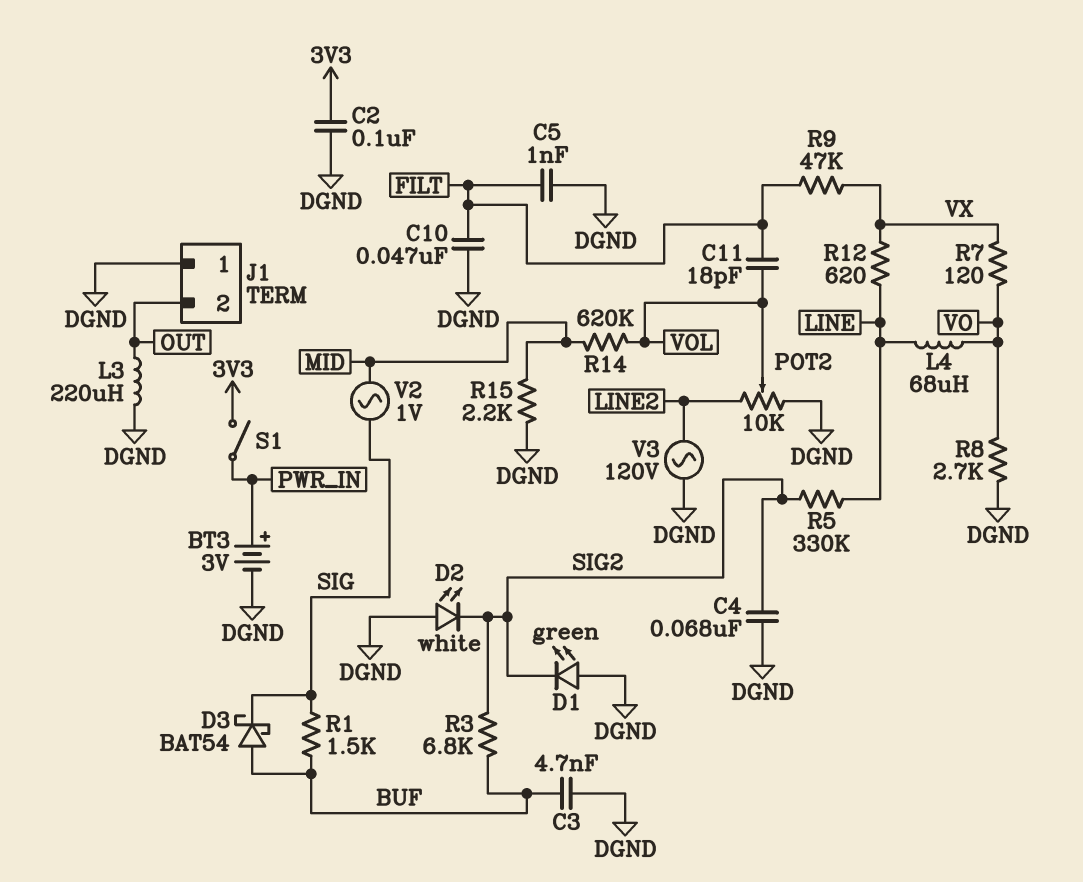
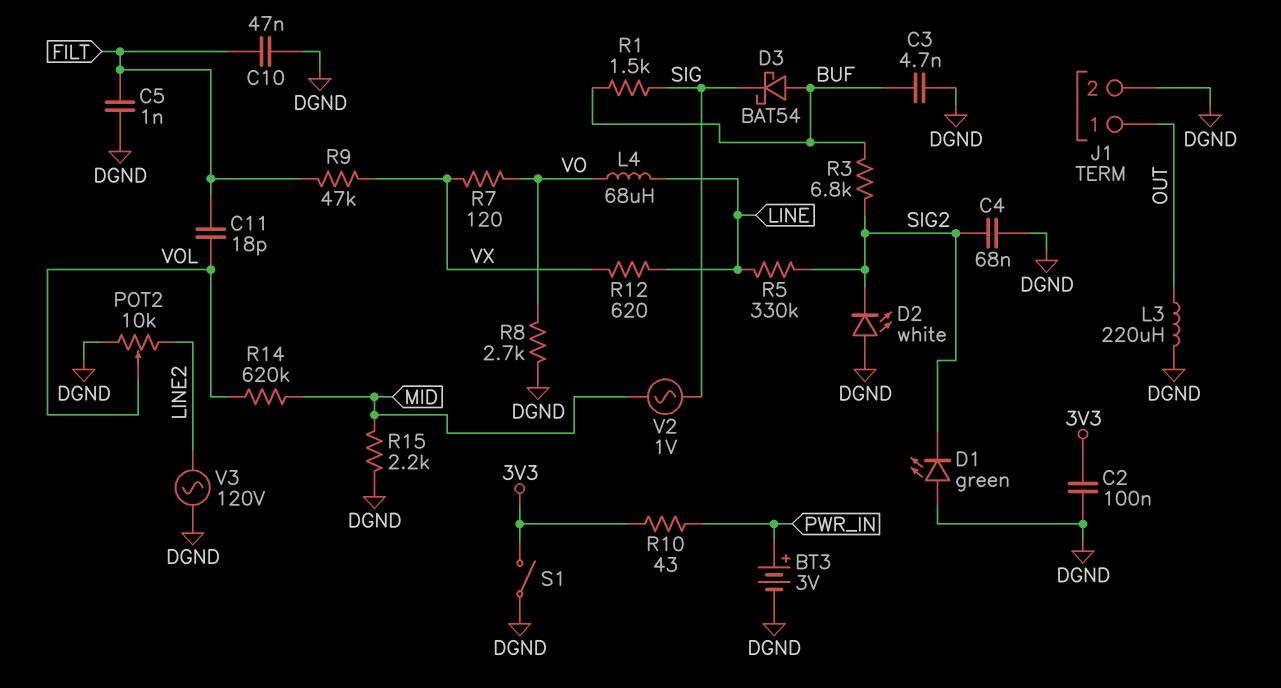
J1 pin 1: DGND -> OUT
J1 pin 2: OUT -> DGND
R10: none -> 43 (3V3, PWR_IN)
S1: switch (3V3, PWR_IN) -> switch (3V3, DGND)

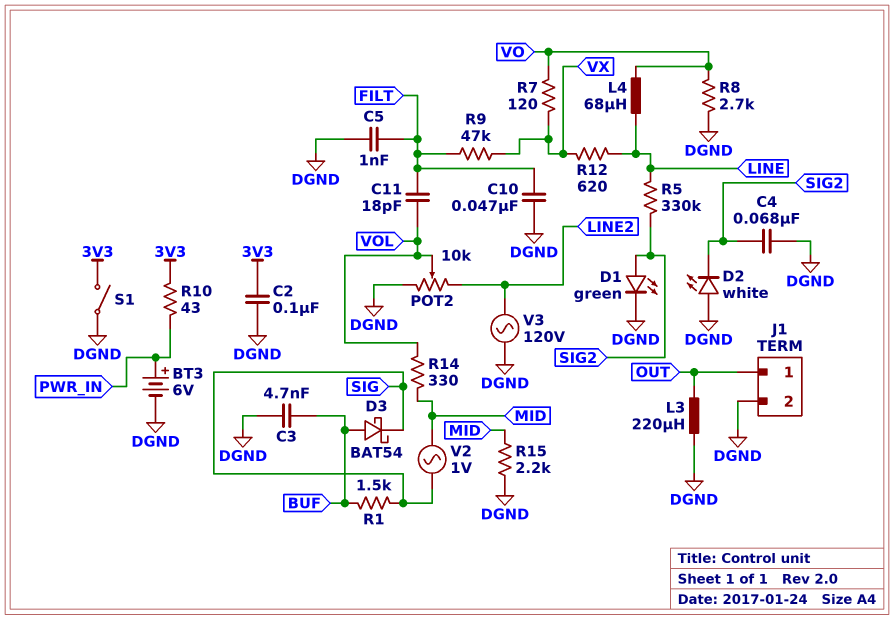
BT3: 3V (plus PWR_IN, minus DGND) -> 6V (plus PWR_IN, minus DGND)
D1: LED green (A DGND, K SIG2) -> LED green (A SIG2, K DGND)
R3: 6.8k (BUF, SIG2) -> none
R14: 620k (MID, VOL) -> 330 (MID, VOL)

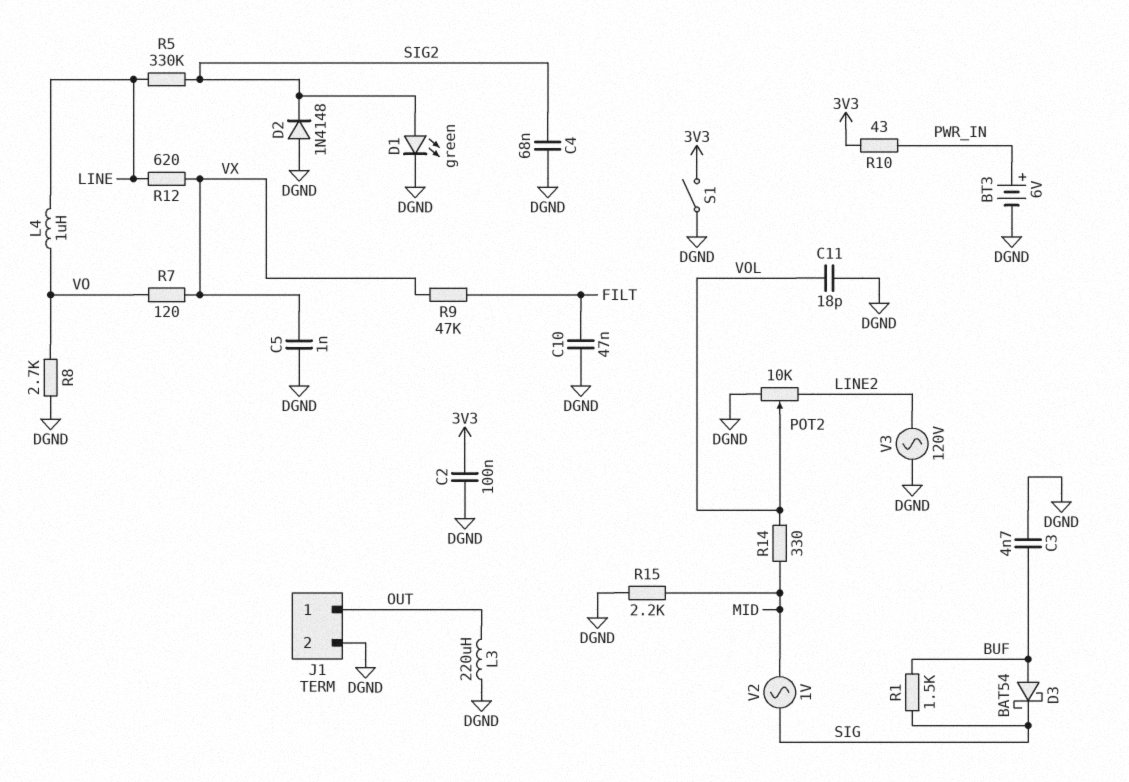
C5: 1nF (DGND, FILT) -> 1nF (DGND, VX)
C11: 18pF (FILT, VOL) -> 18pF (DGND, VOL)
D2: LED white (A DGND, K SIG2) -> diode 1N4148 (A DGND, K SIG2)
L4: 68uH (LINE, VO) -> 1uH (LINE, VO)

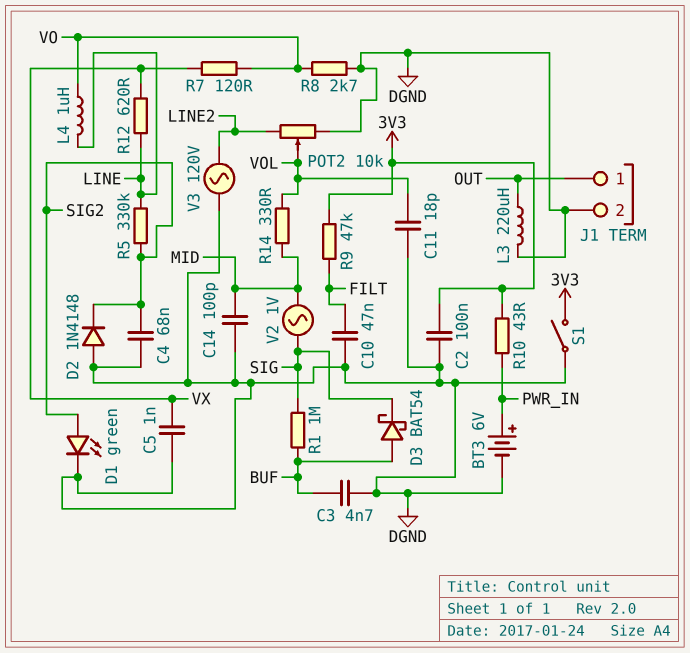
C14: none -> 100pF (DGND, MID)
R1: 1.5k (BUF, SIG) -> 1M (BUF, SIG)
R9: 47k (FILT, VX) -> 47k (3V3, FILT)
R15: 2.2k (DGND, MID) -> none

